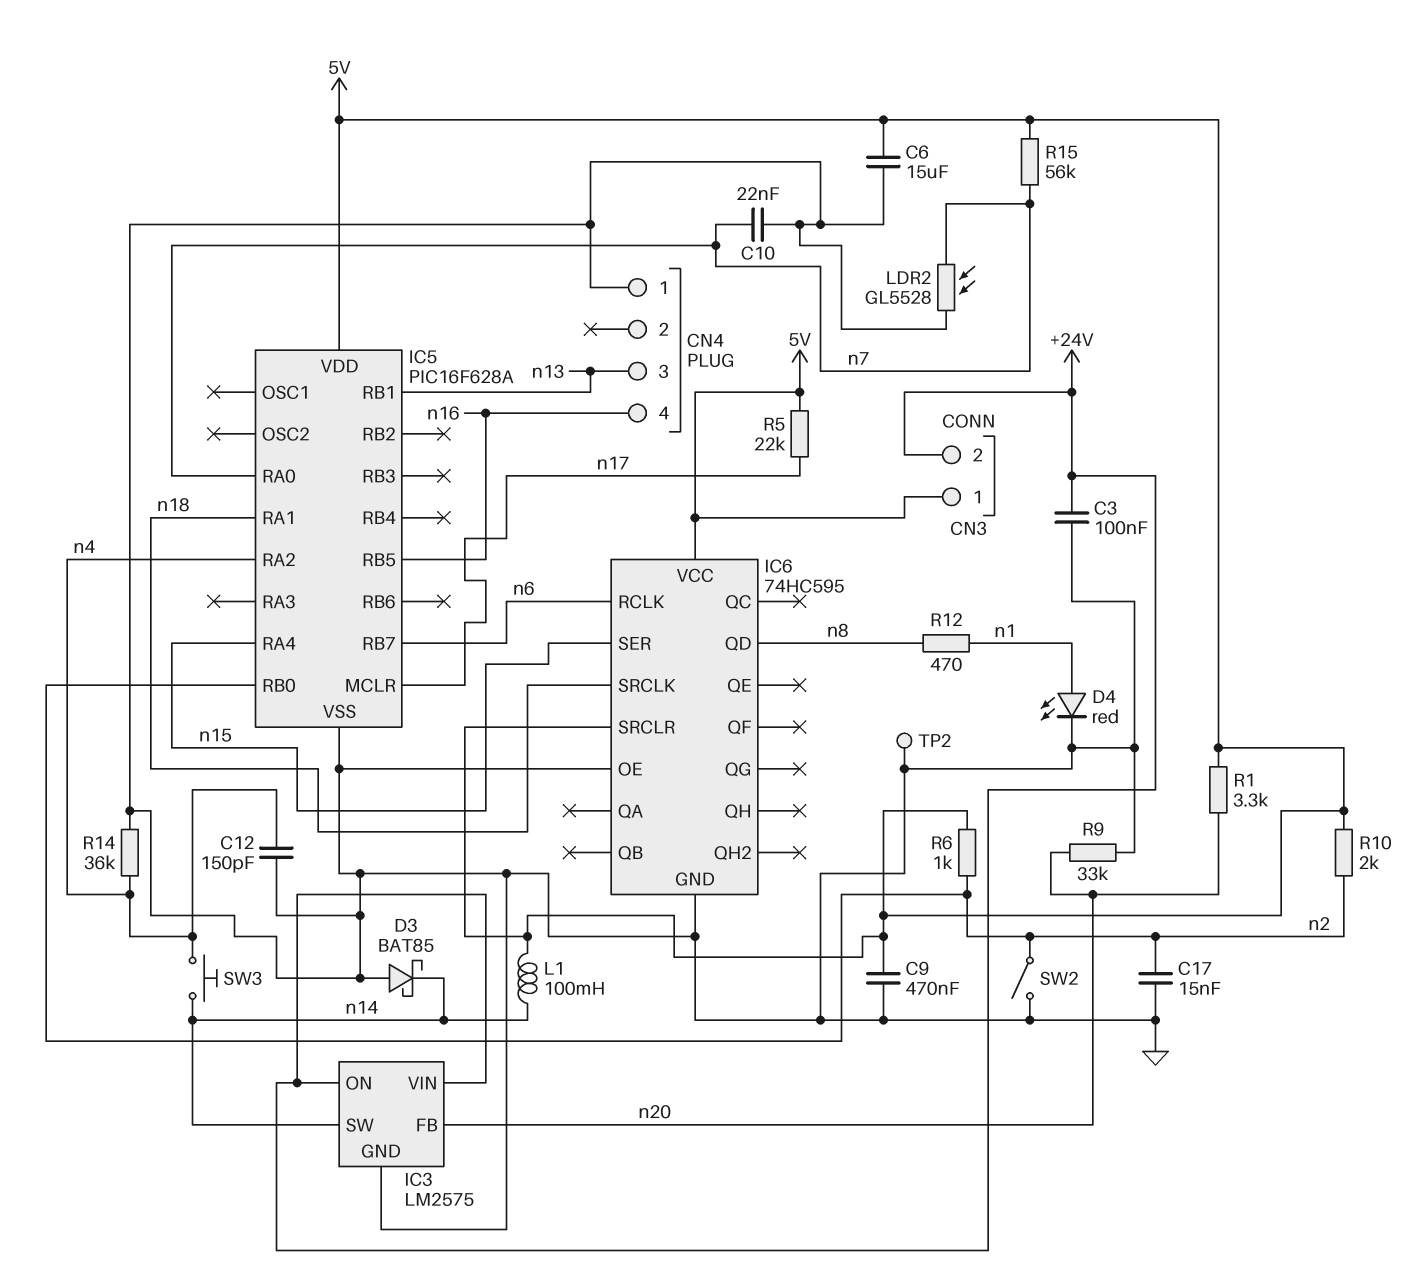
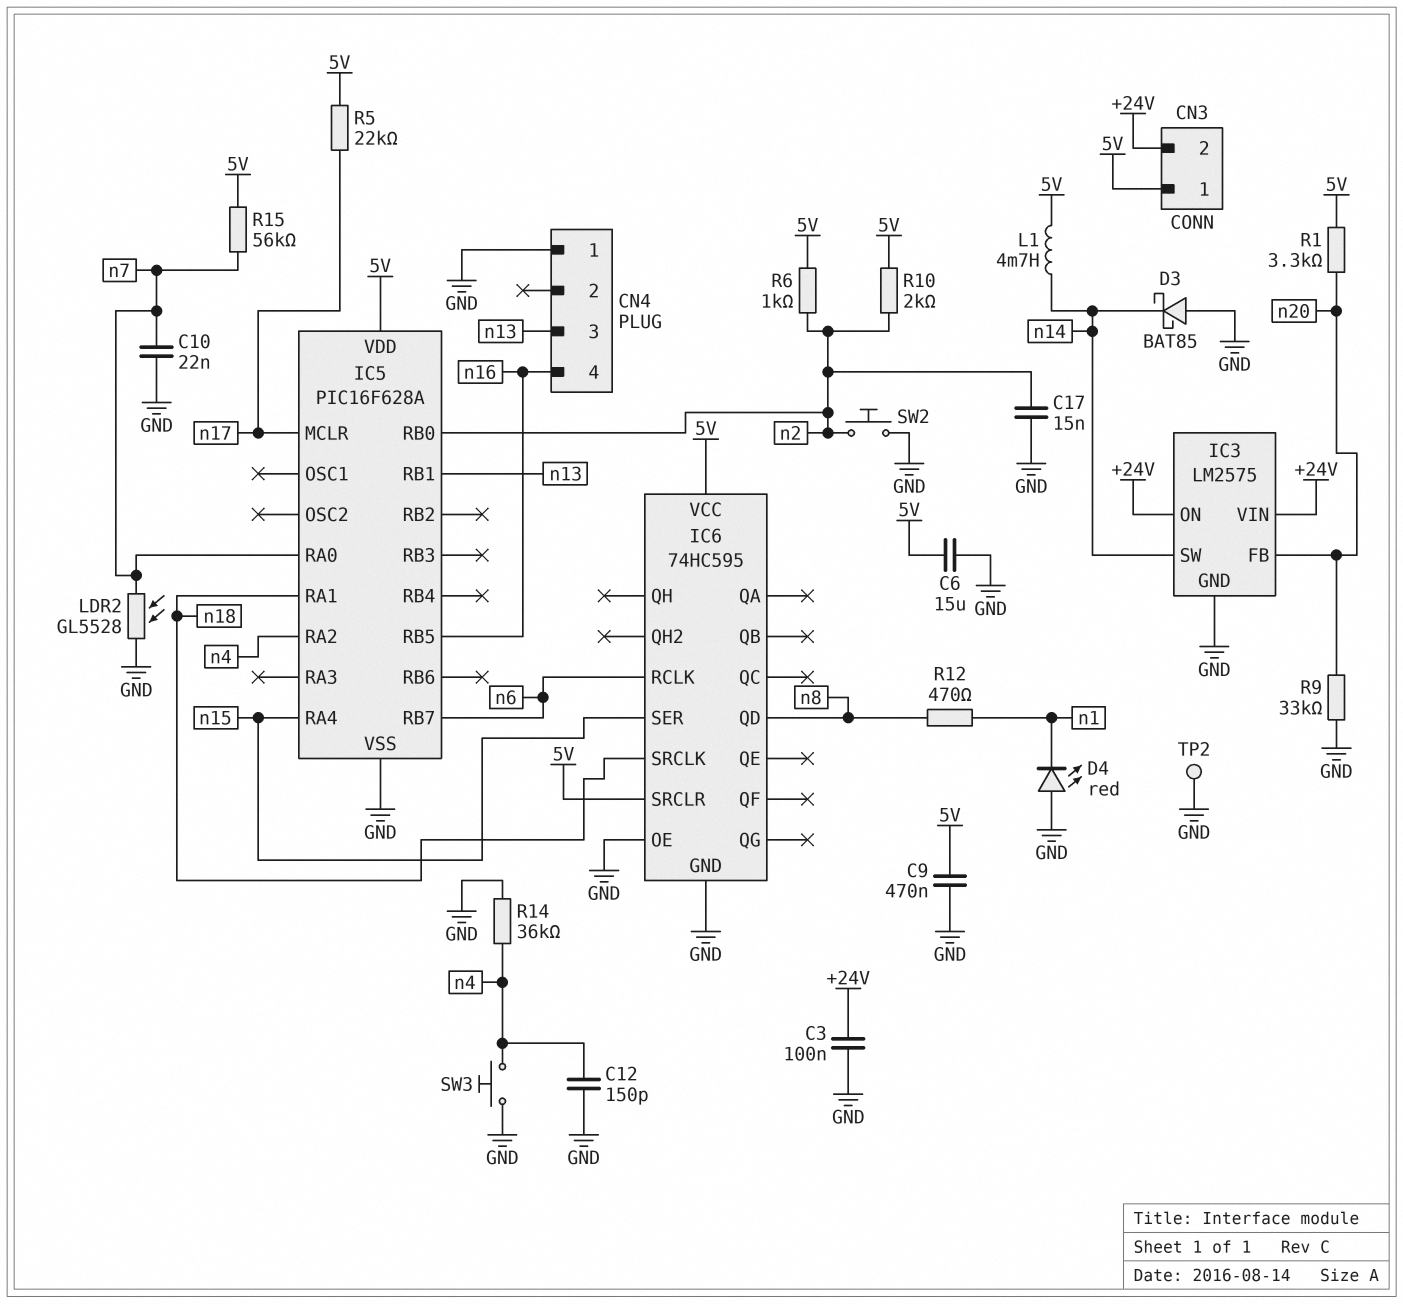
D4: LED red (A n1, K GND) -> LED red (A GND, K n1)
L1: 100mH (5V, n14) -> 4.7mH (5V, n14)
SW2: switch (GND, n2) -> button (GND, n2)
SW3: button (n4, n14) -> button (GND, n4)

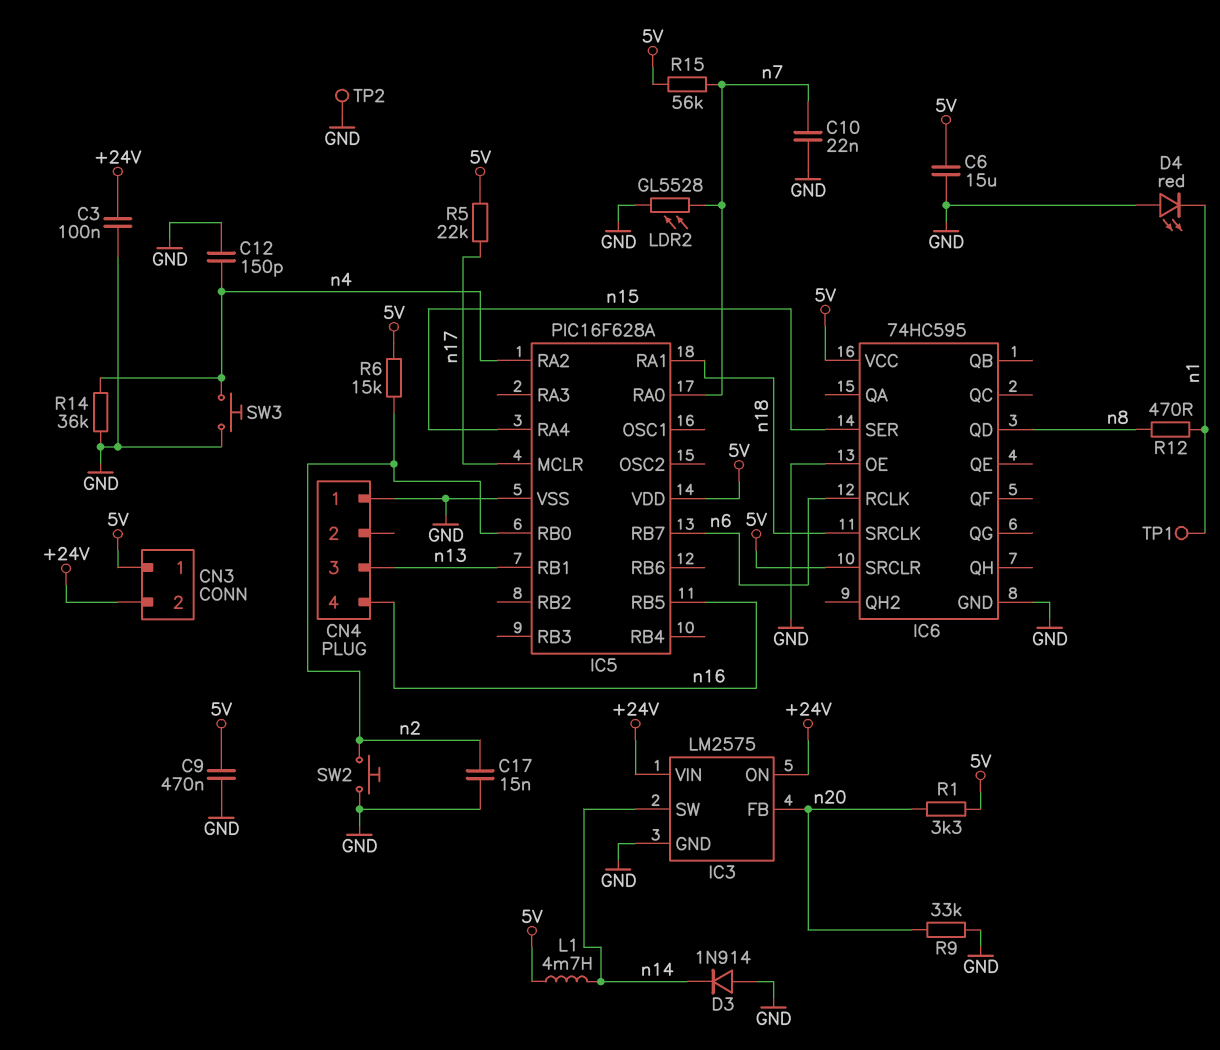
D3: schottky BAT85 (A GND, K n14) -> diode 1N914 (A GND, K n14)
R6: 1k (5V, n2) -> 15k (5V, n2)
R10: 2k (5V, n2) -> none
TP1: none -> test point (n1)

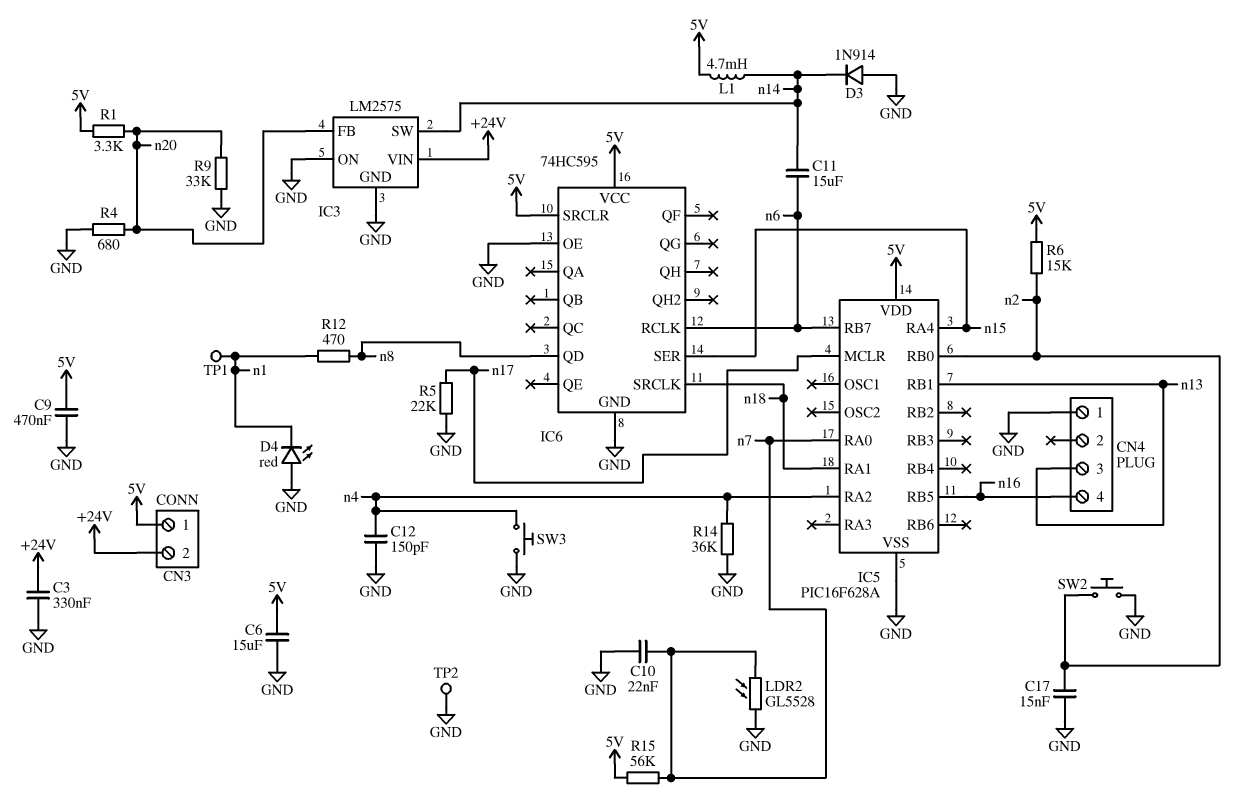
C3: 100nF (+24V, GND) -> 330nF (+24V, GND)
C11: none -> 15uF (n6, n14)
IC3 pin ON: +24V -> GND
R4: none -> 680 (GND, n20)
R5: 22k (5V, n17) -> 22k (GND, n17)

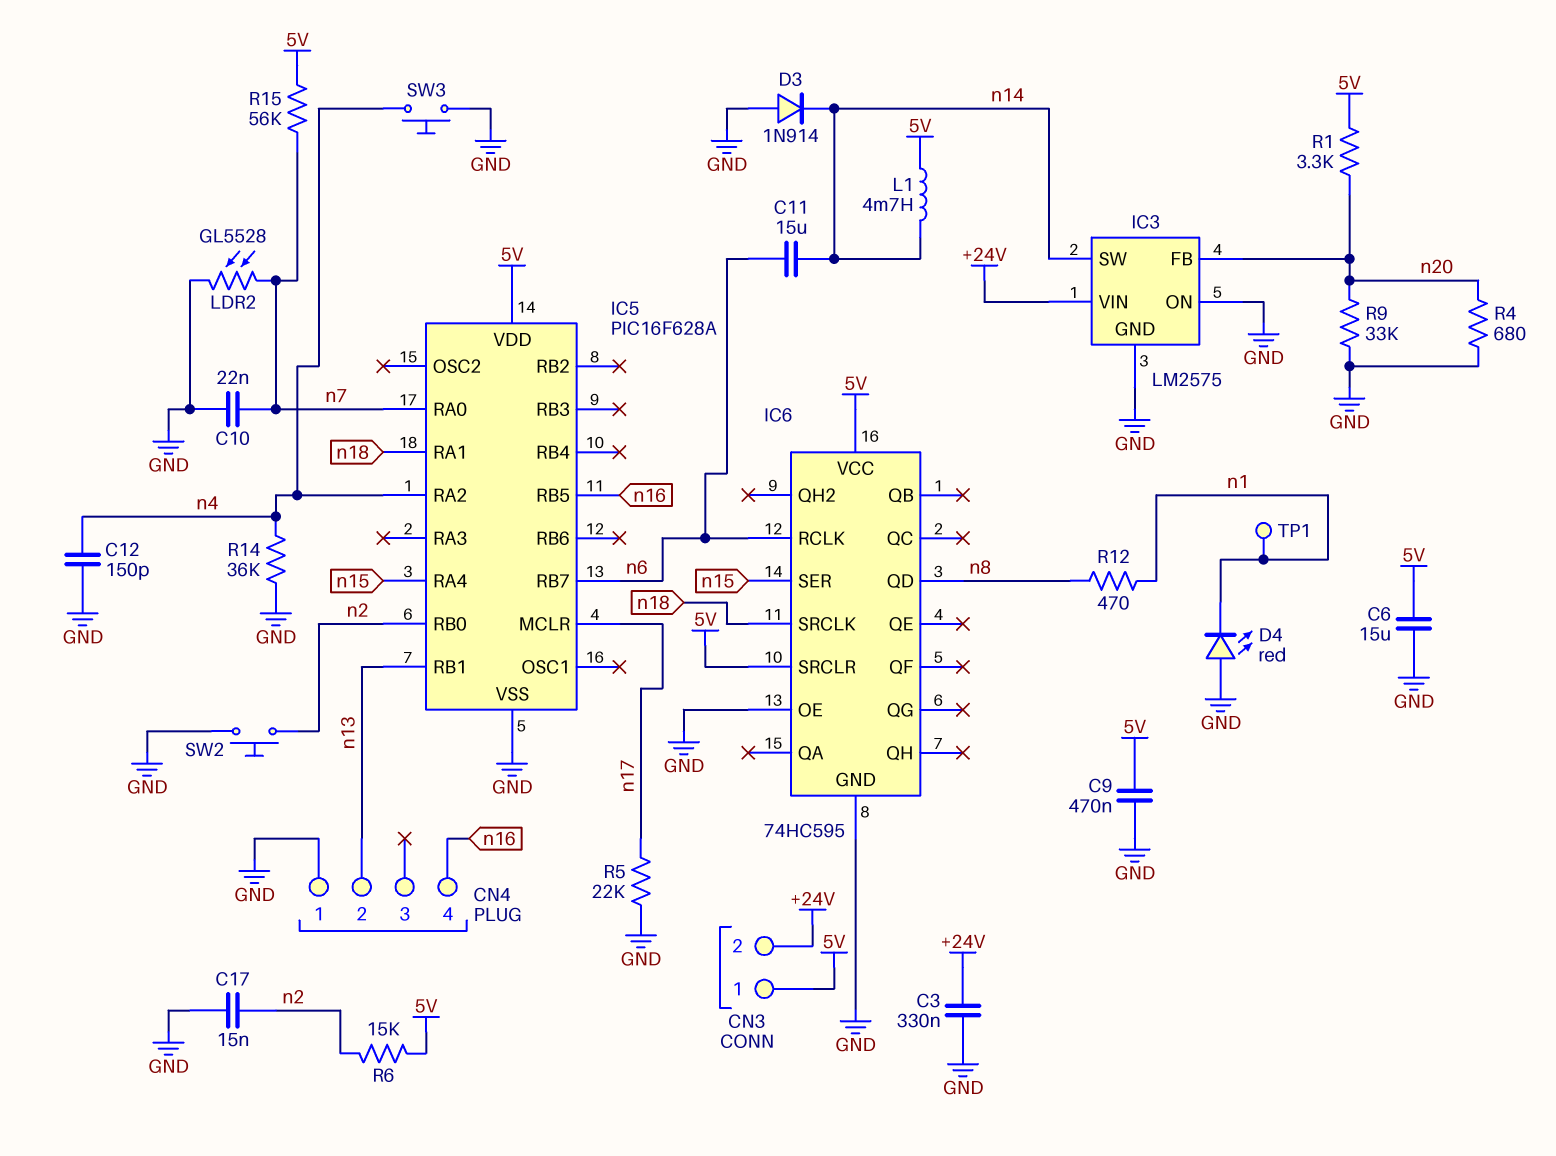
CN4 pin 2: none -> n13
CN4 pin 3: n13 -> none
TP2: test point (GND) -> none

